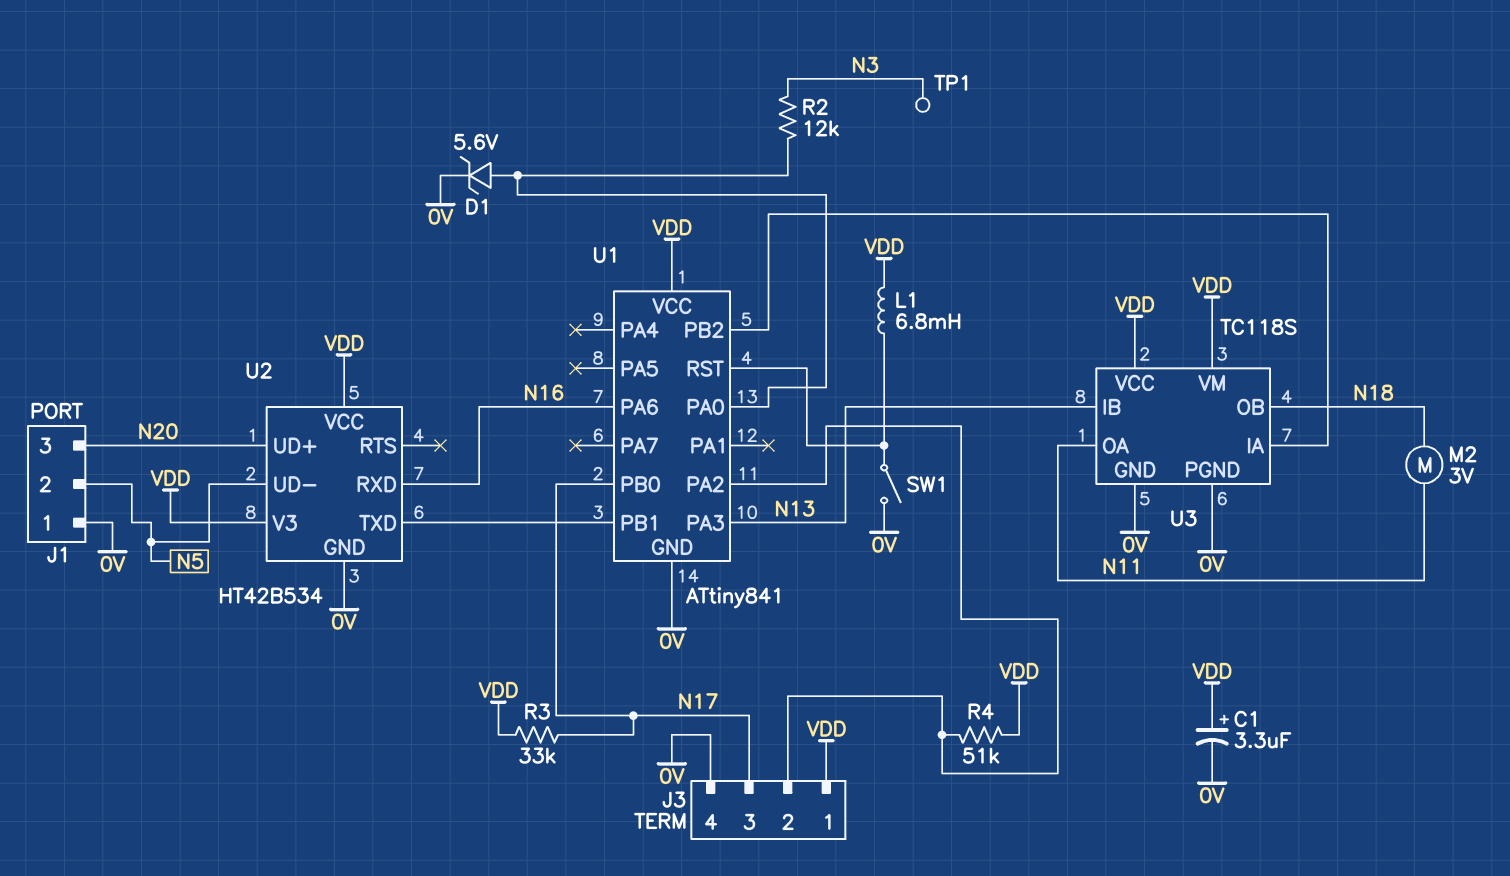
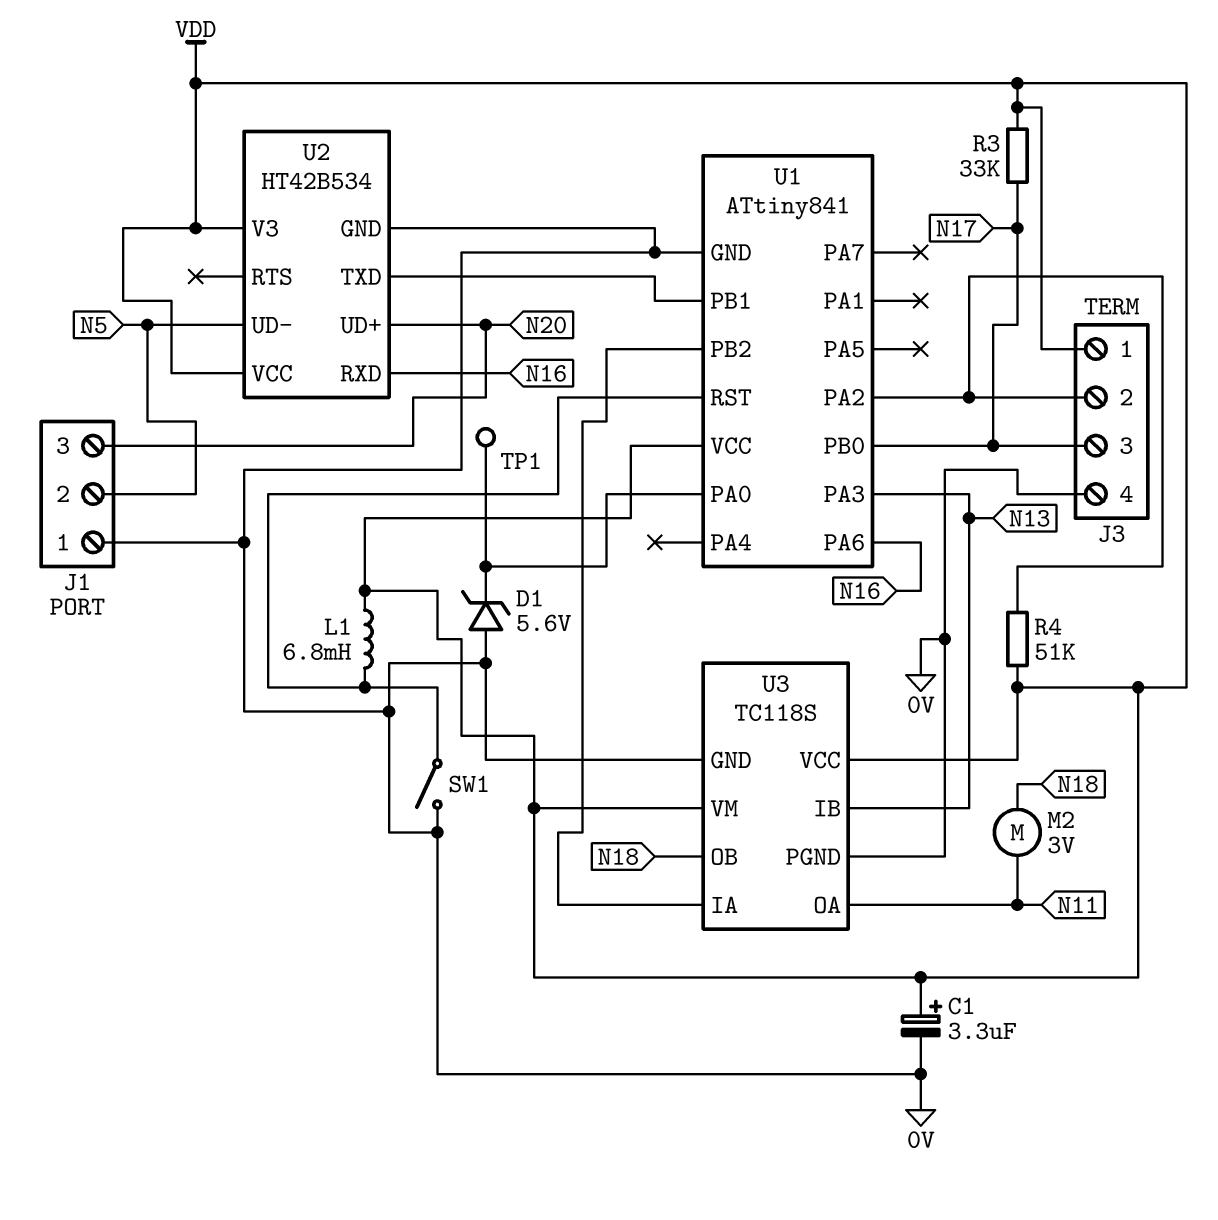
D1: zener 5.6V (A U1/PA0, K 0V) -> zener 5.6V (A 0V, K U1/PA0)
R2: 12k (N3, U1/PA0) -> none
TP1: test point (N3) -> test point (U1/PA0)

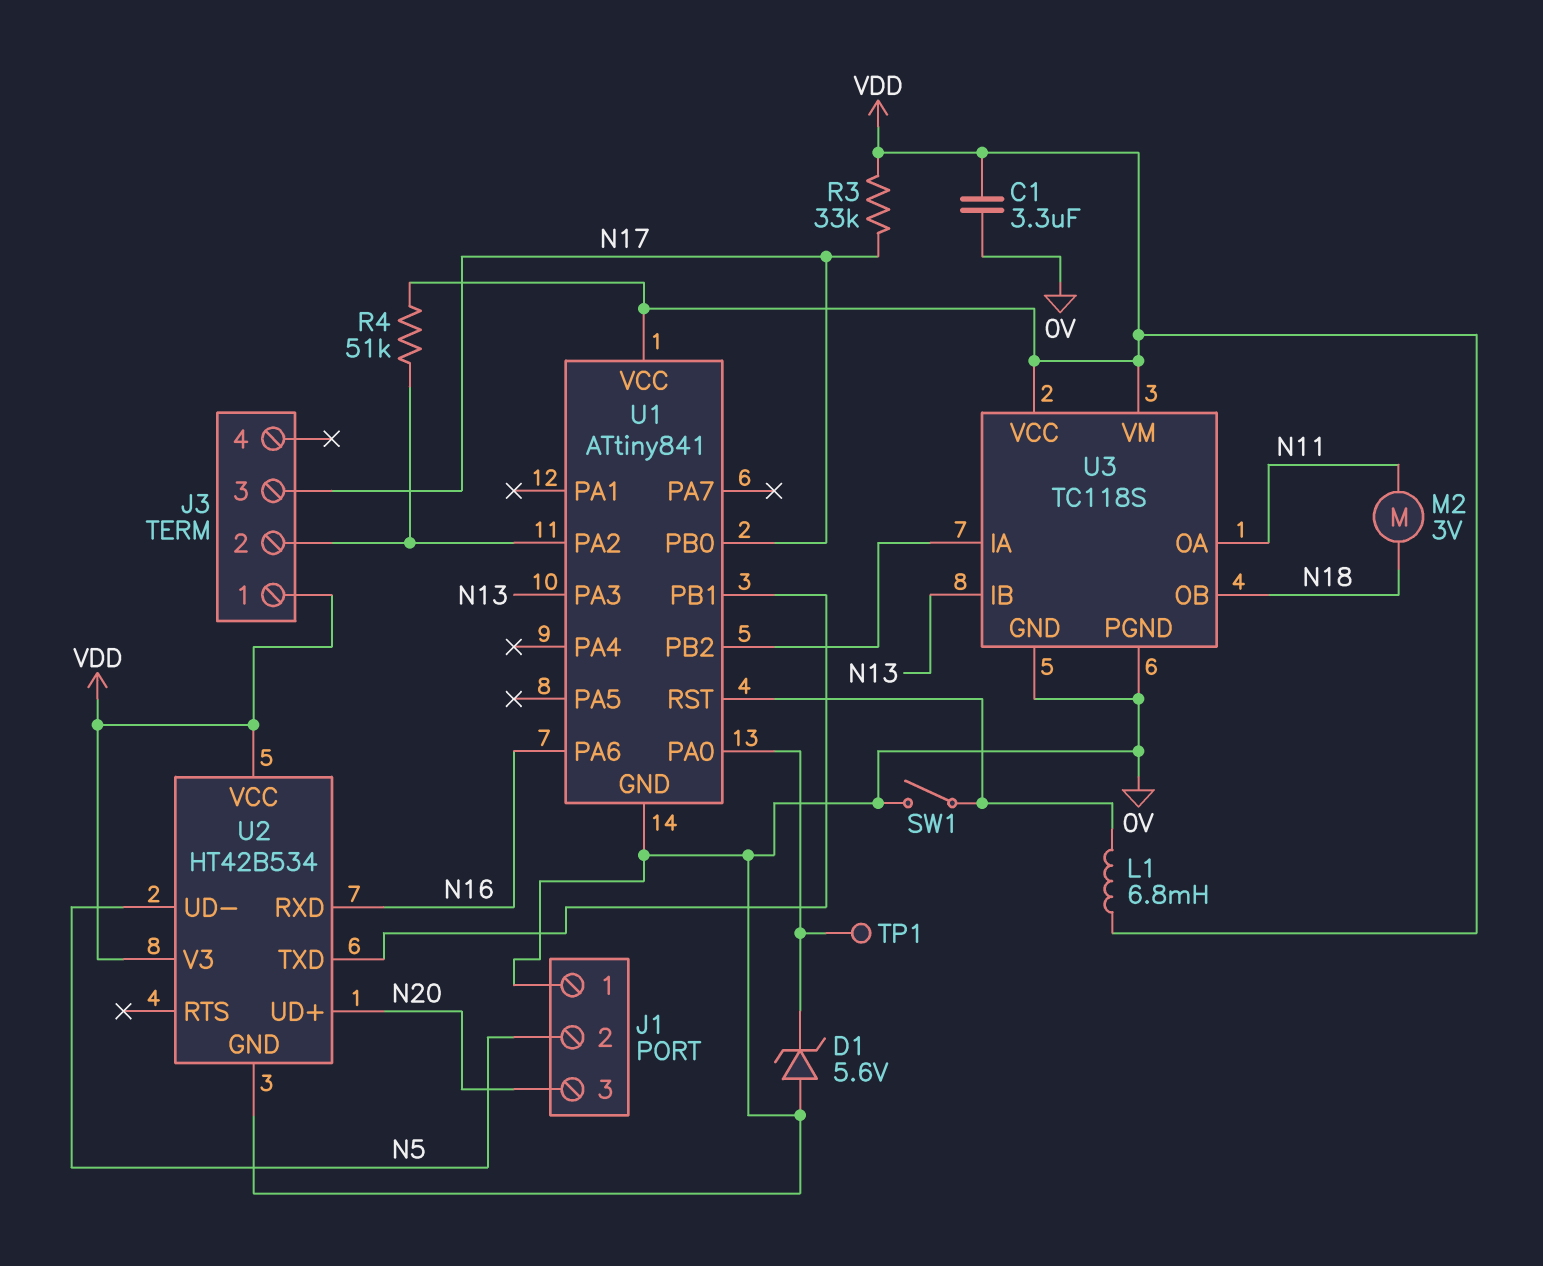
C1: 3.3uF (plus VDD, minus 0V) -> 3.3uF (0V, VDD)
J3 pin 4: 0V -> none

